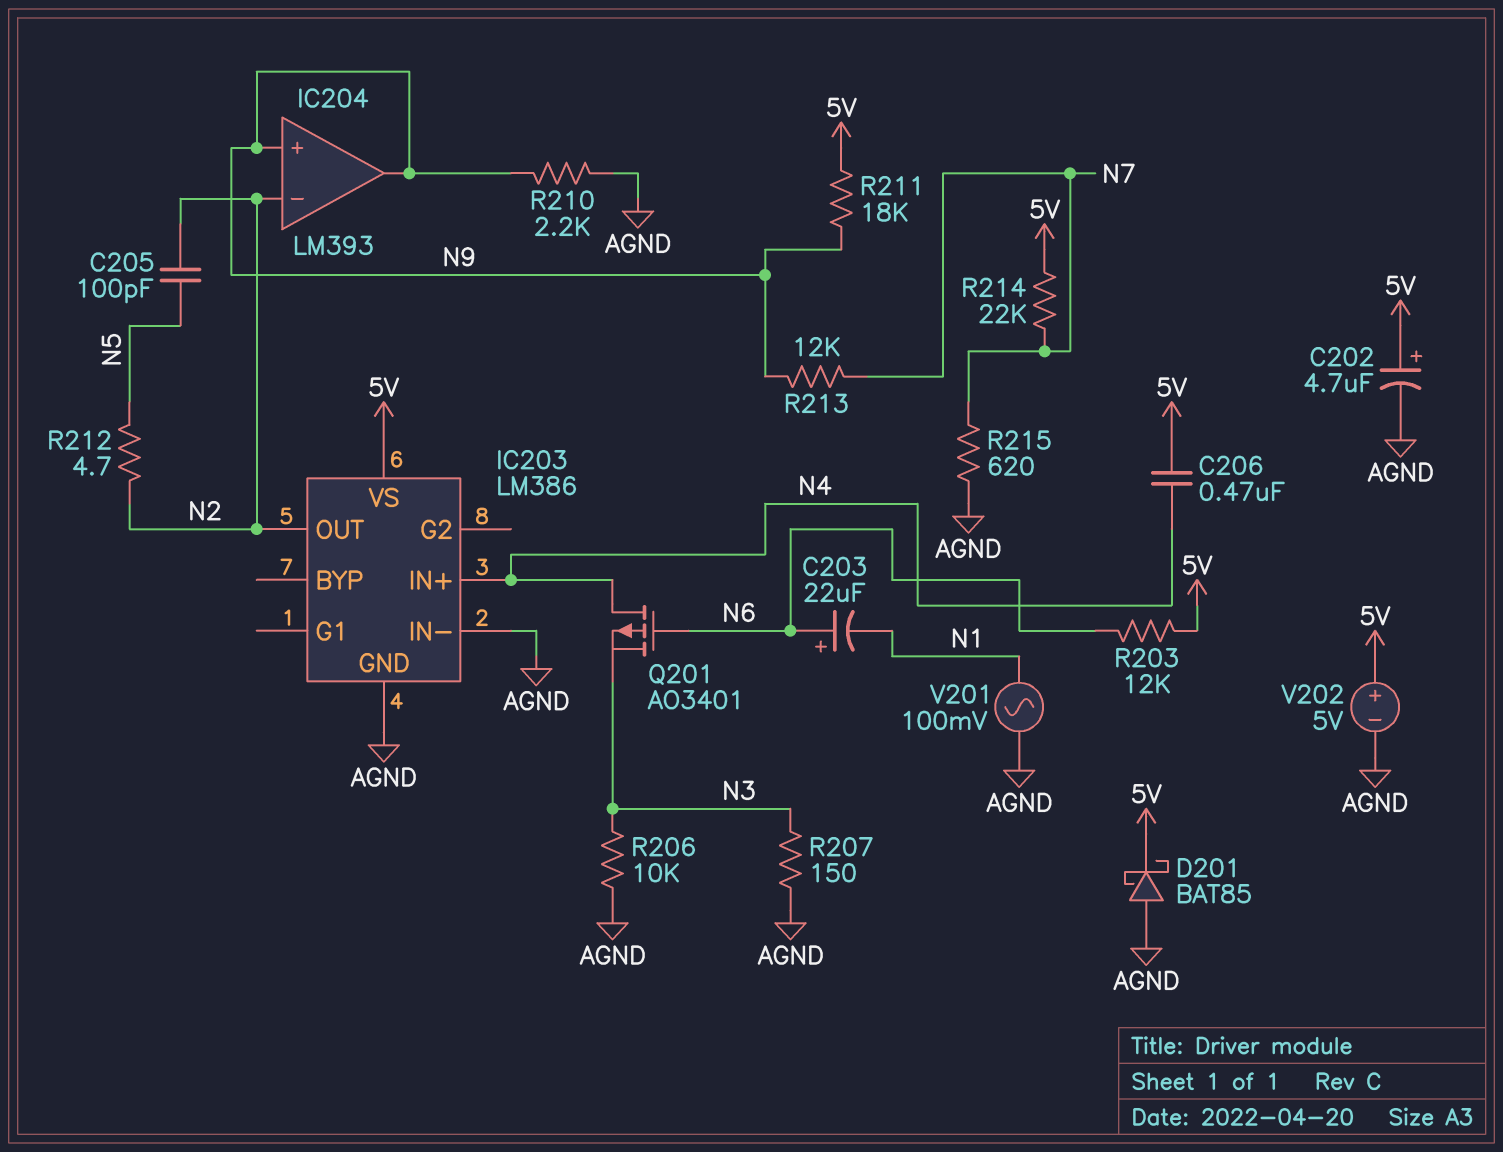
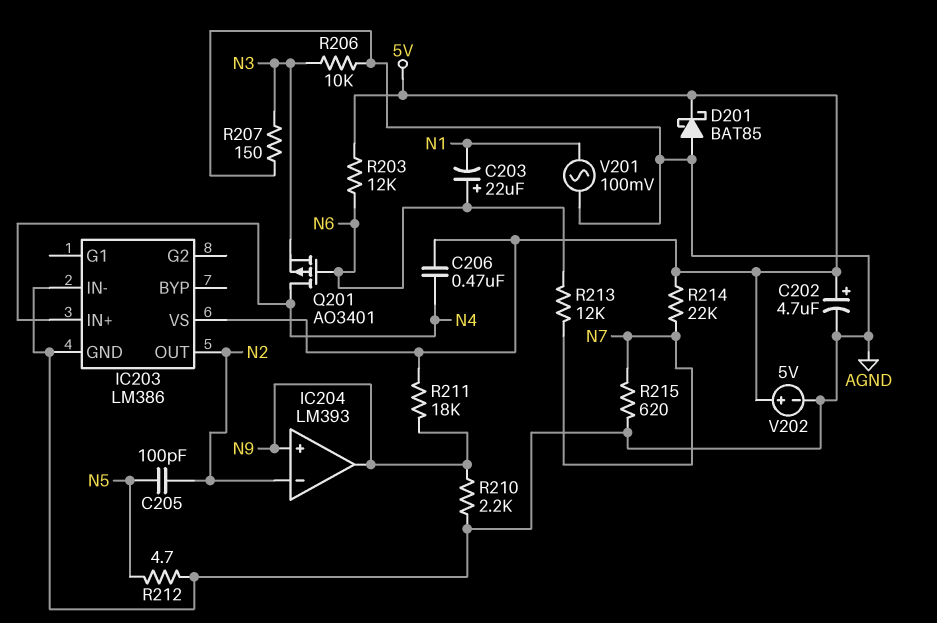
R212: 4.7 (N2, N5) -> 4.7 (AGND, N5)
R213: 12k (N7, N9) -> 12k (N6, N7)

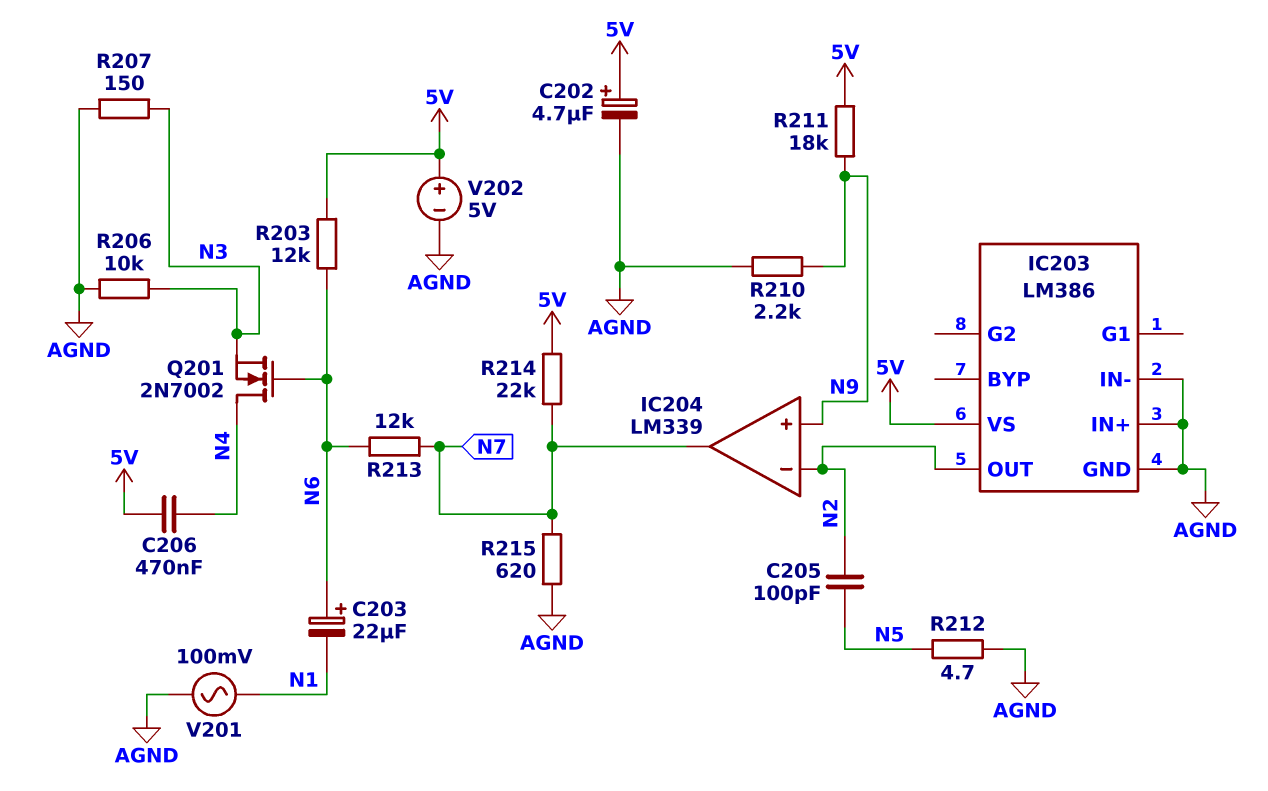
D201: schottky BAT85 (A AGND, K 5V) -> none
IC203 pin IN+: N4 -> AGND
IC204: LM393 -> LM339
IC204 pin out: N9 -> N7
Q201: PMOS AO3401 (G N6, D N4, S N3) -> NMOS 2N7002 (G N6, D N4, S N3)

